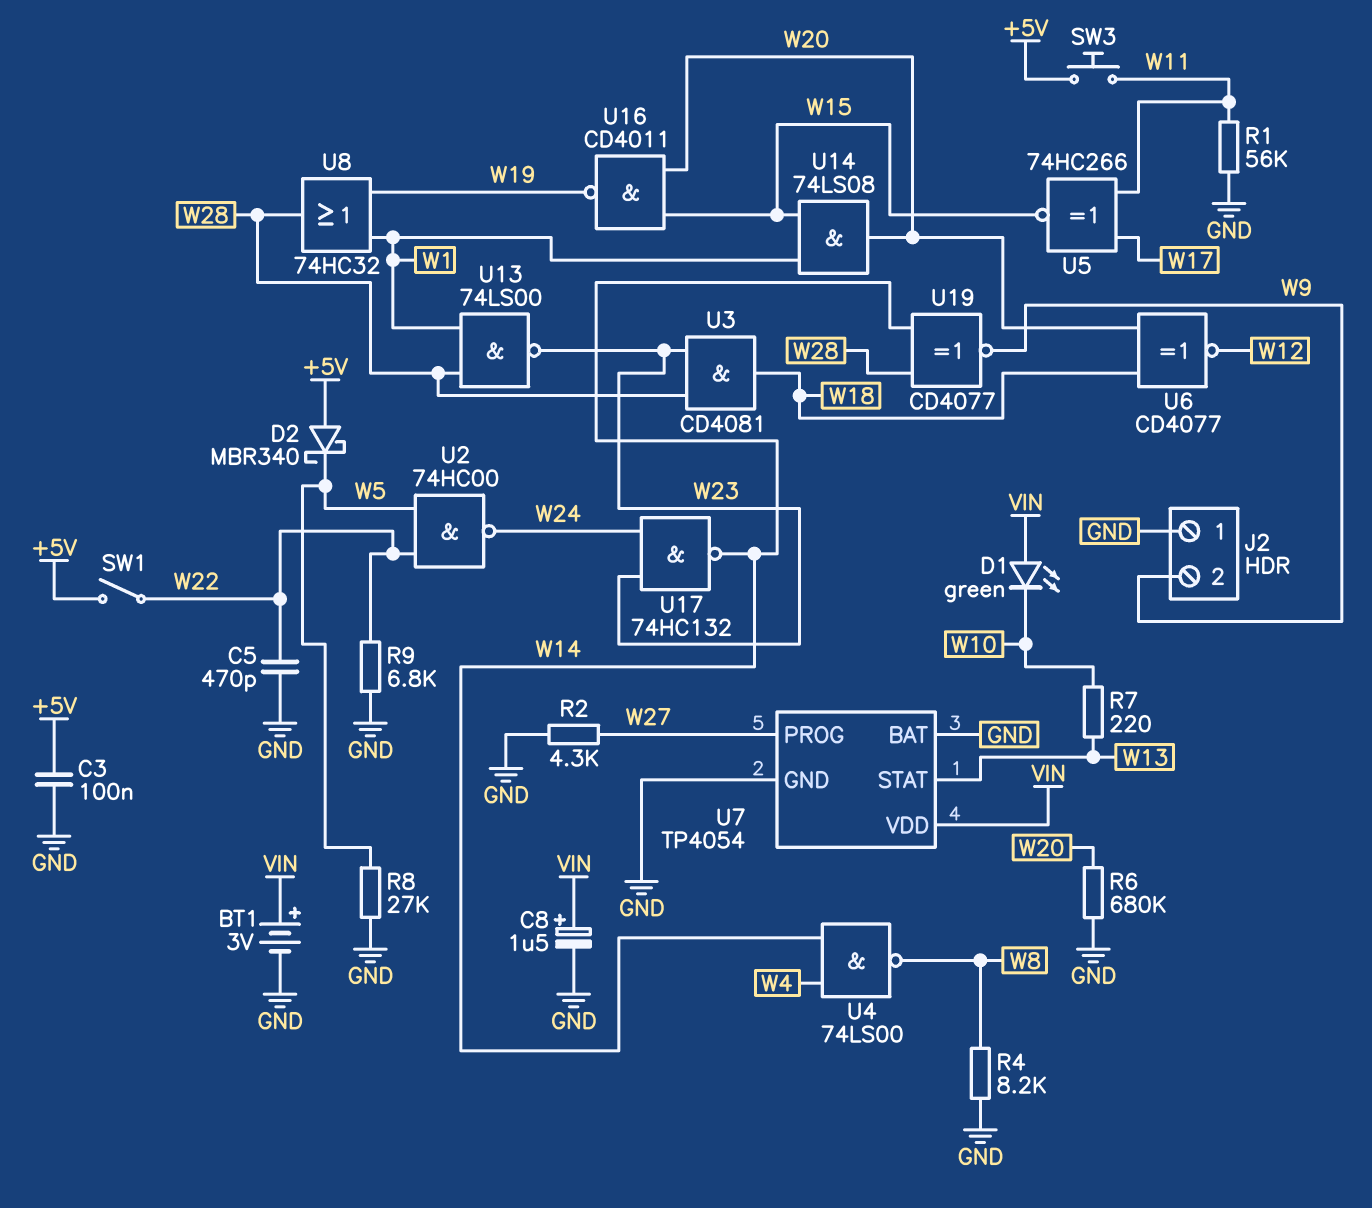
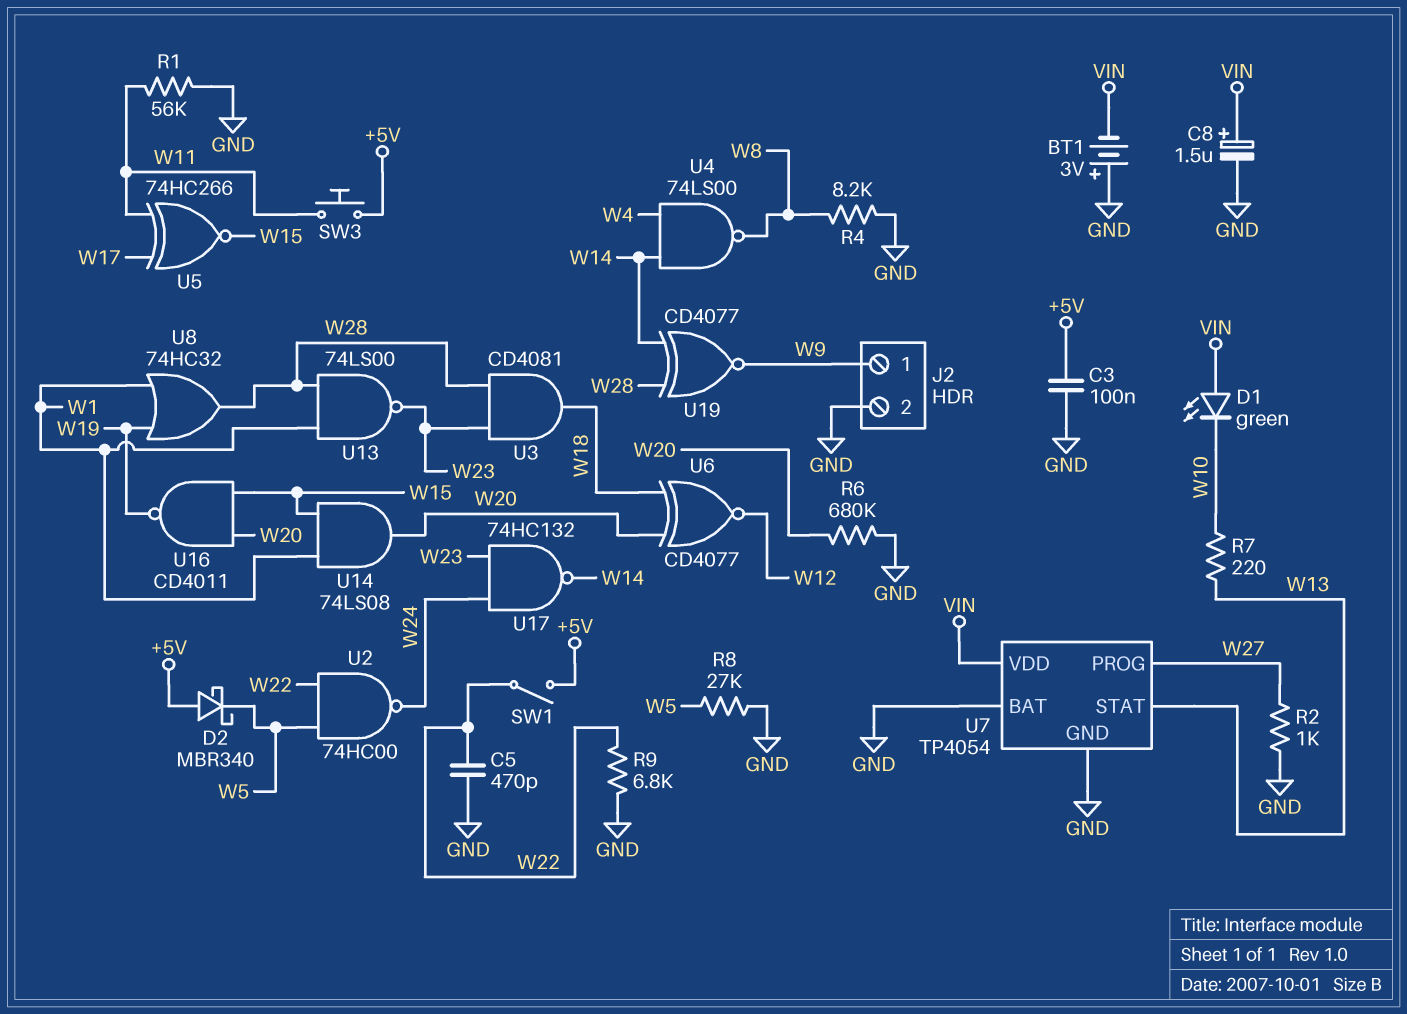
BT1: 3V (plus VIN, minus GND) -> 3V (plus GND, minus VIN)
J2 pin 1: GND -> W9
J2 pin 2: W9 -> GND
R2: 4.3k (GND, W27) -> 1k (GND, W27)

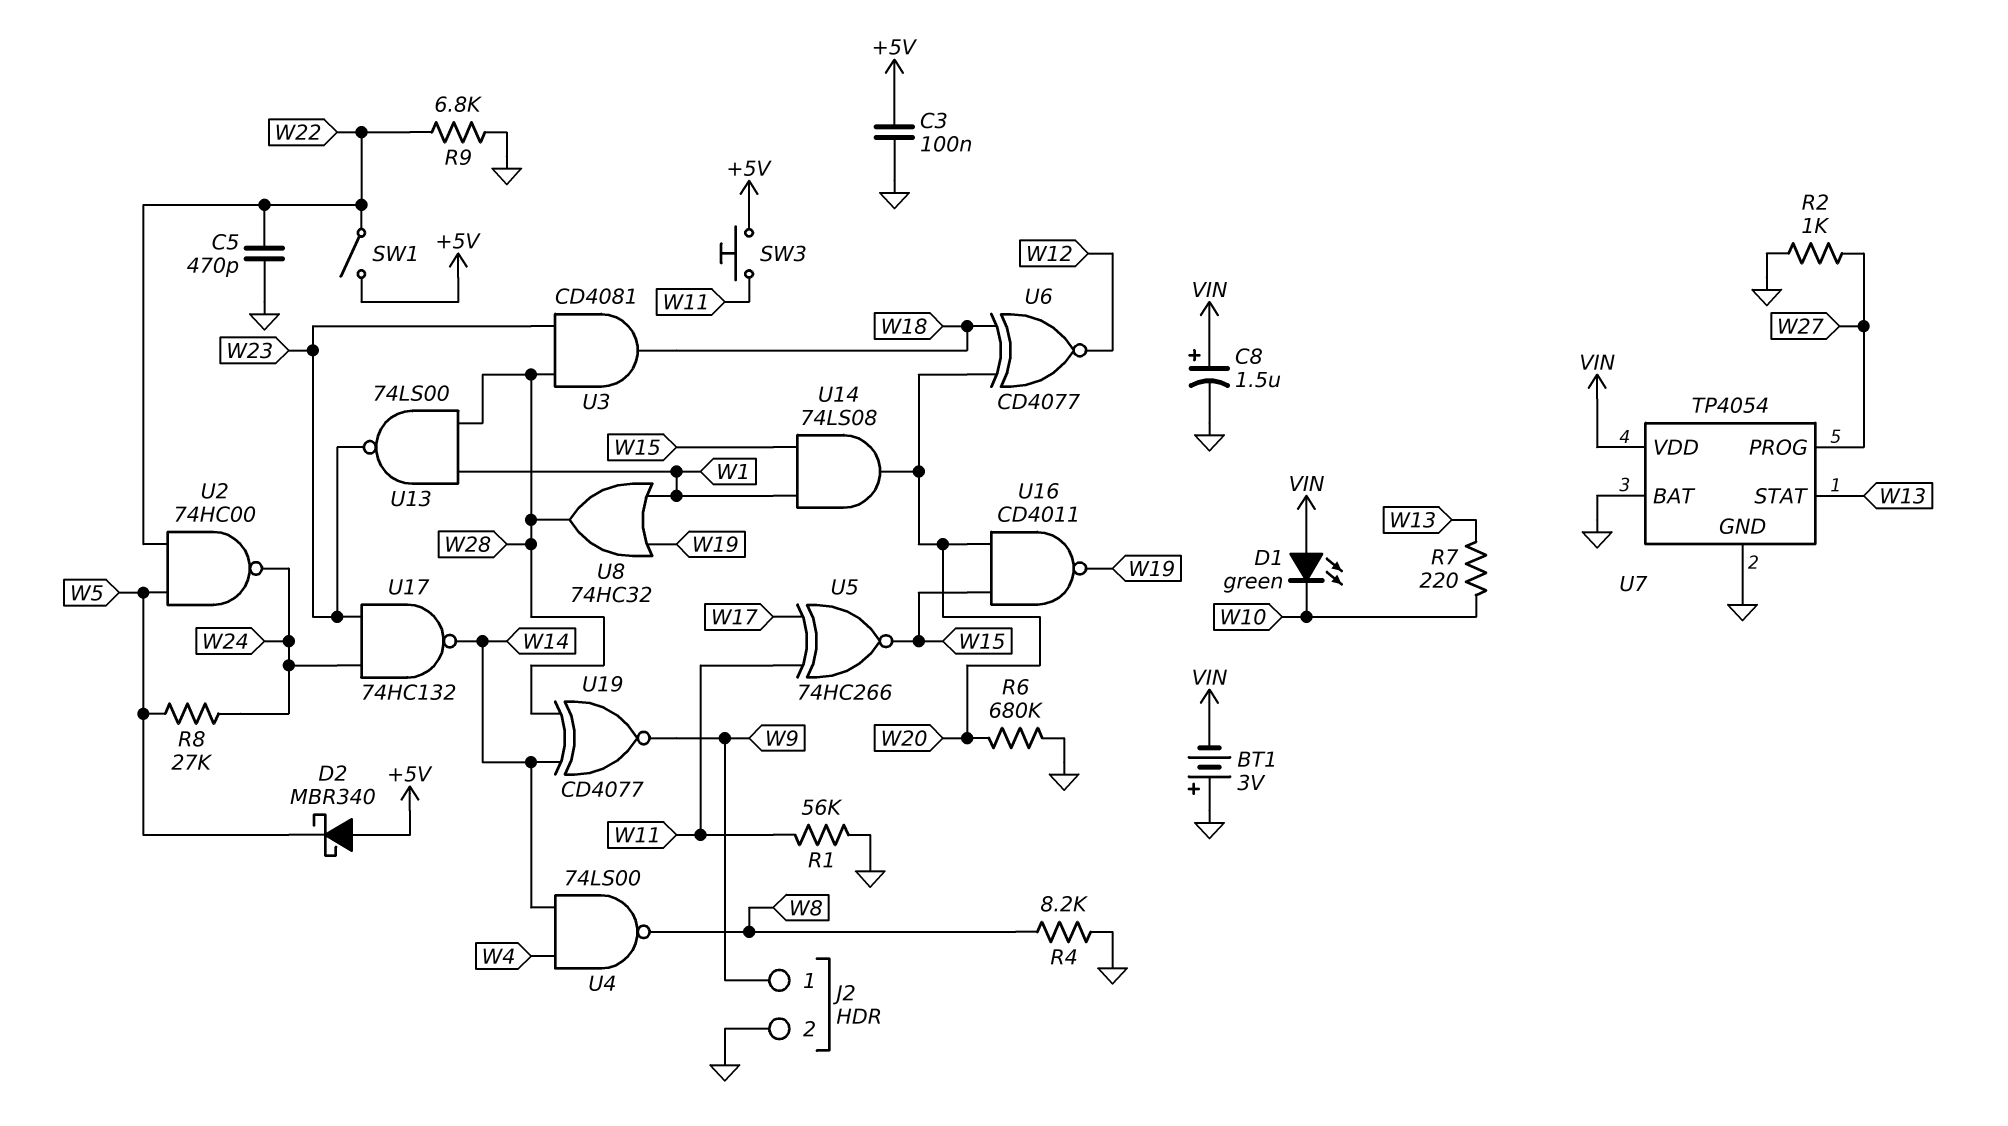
R8: 27k (GND, W5) -> 27k (W5, W24)

